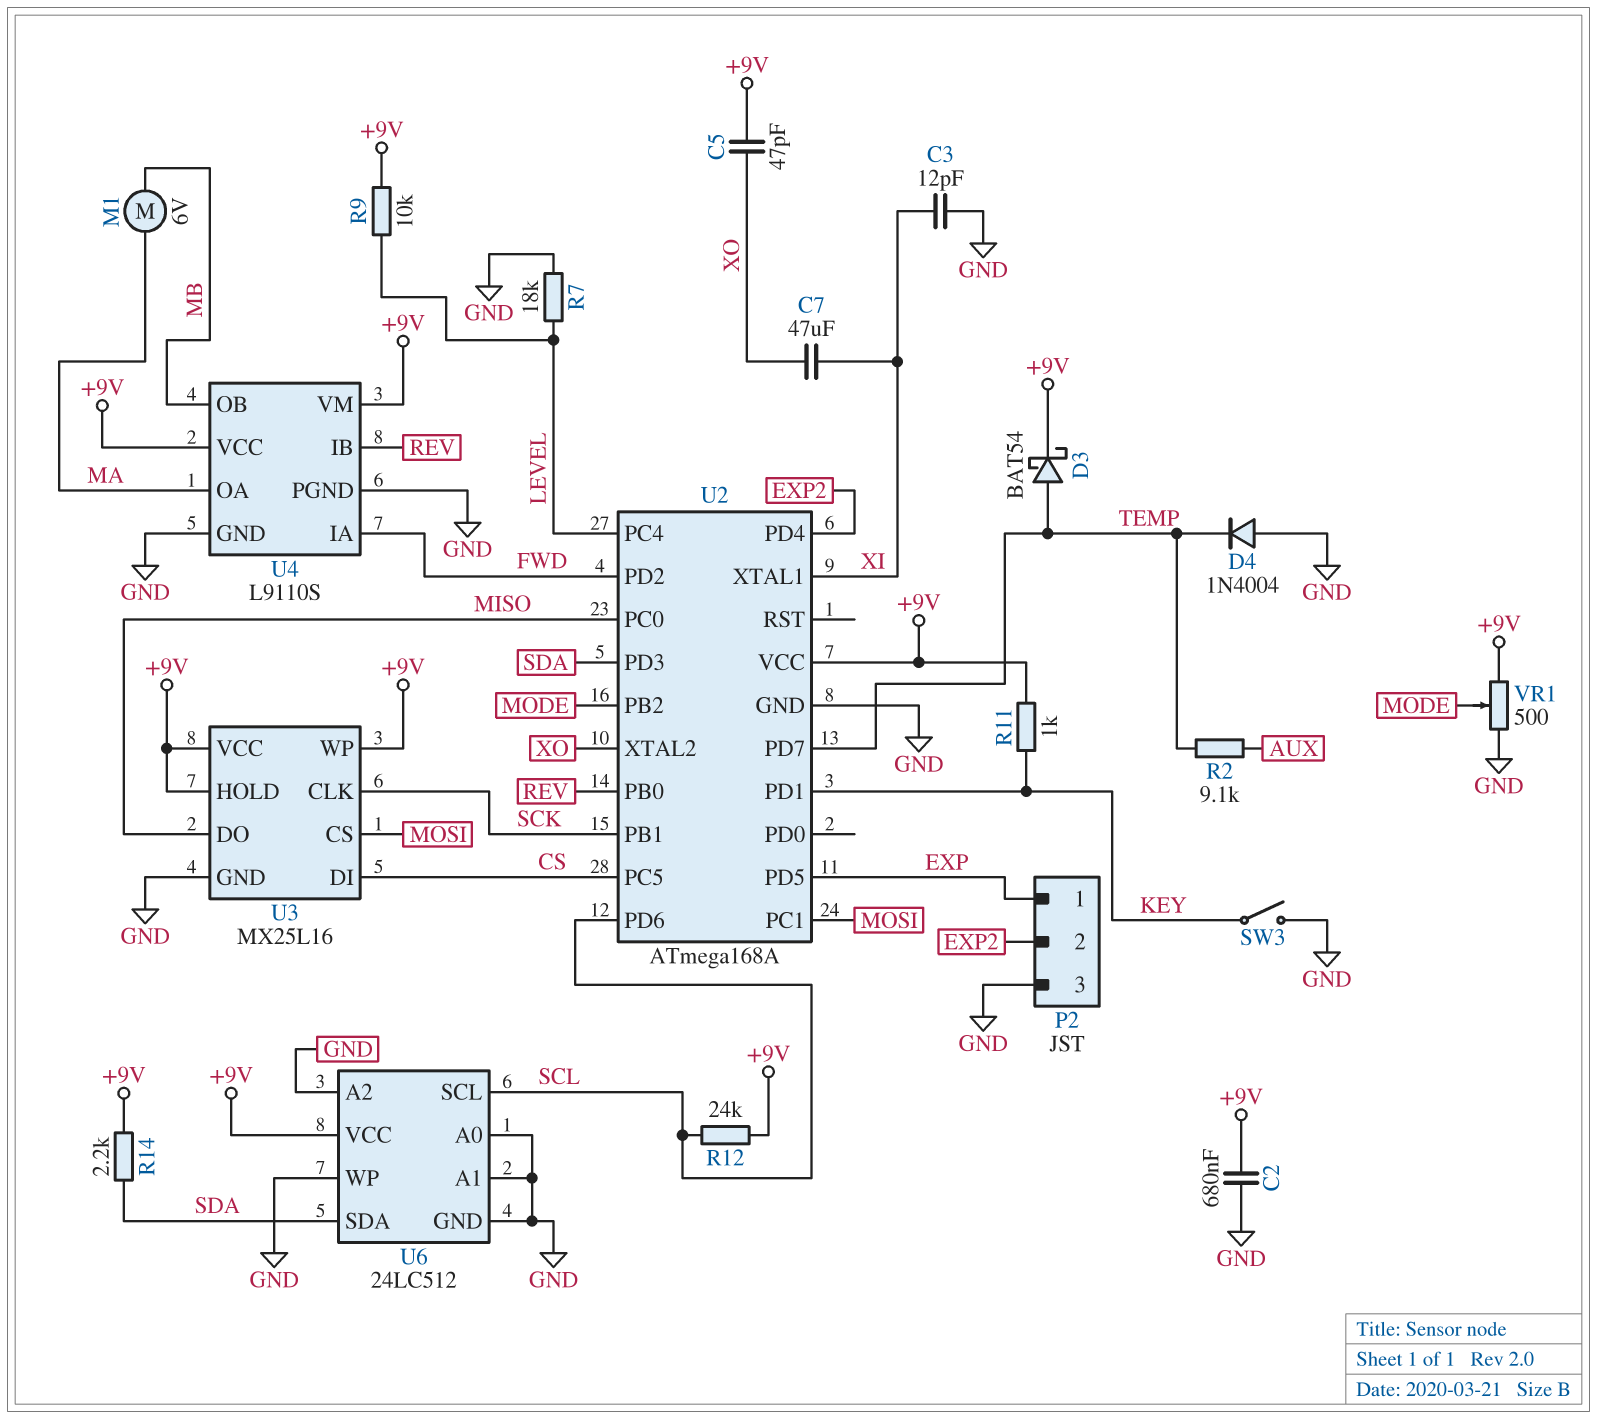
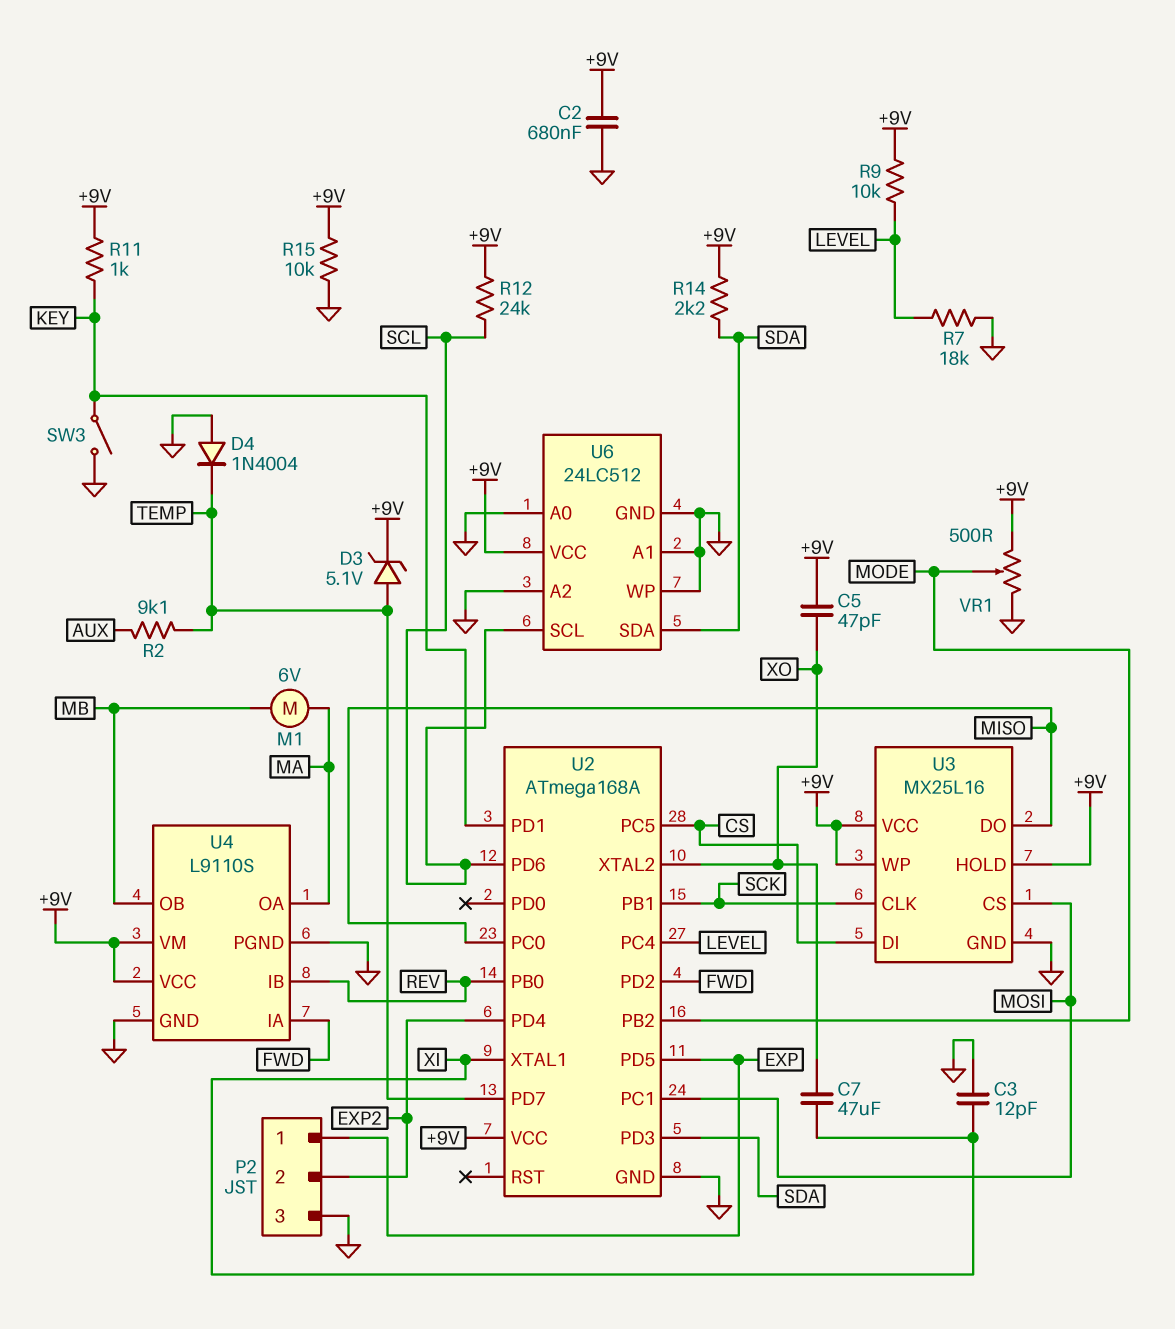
D3: schottky BAT54 (A TEMP, K +9V) -> zener 5.1V (A TEMP, K +9V)
R15: none -> 10k (+9V, GND)

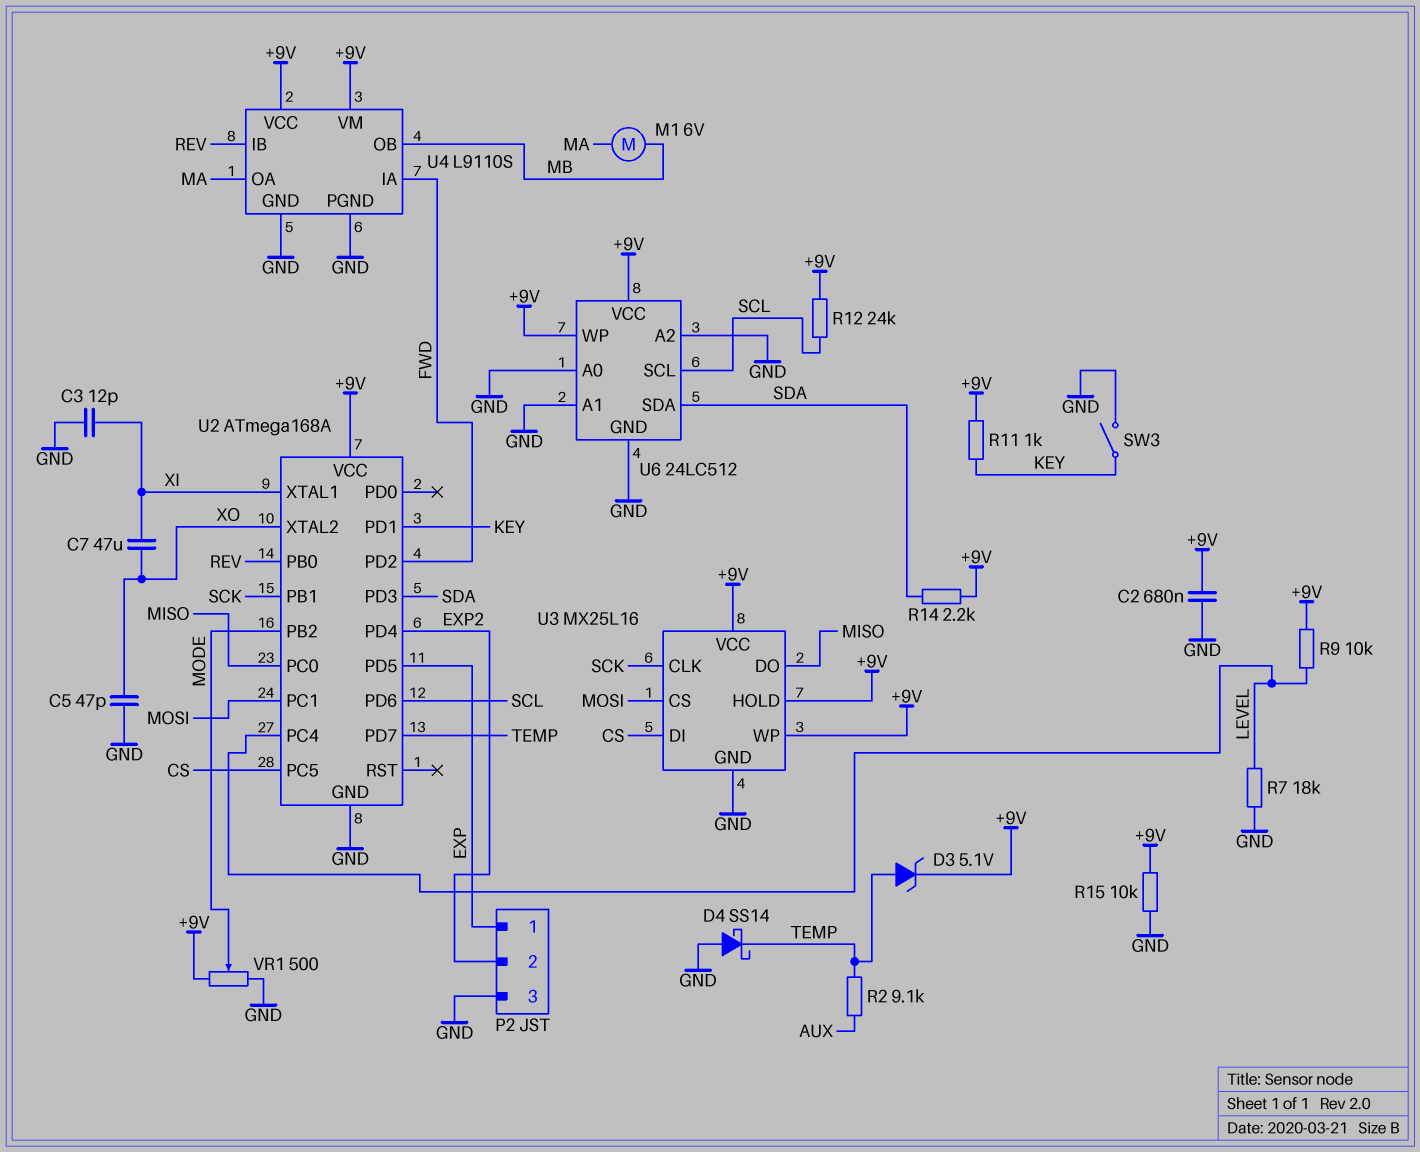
C5: 47pF (+9V, XO) -> 47pF (GND, XO)
D4: diode 1N4004 (A GND, K TEMP) -> schottky SS14 (A GND, K TEMP)
U6 pin WP: GND -> +9V

